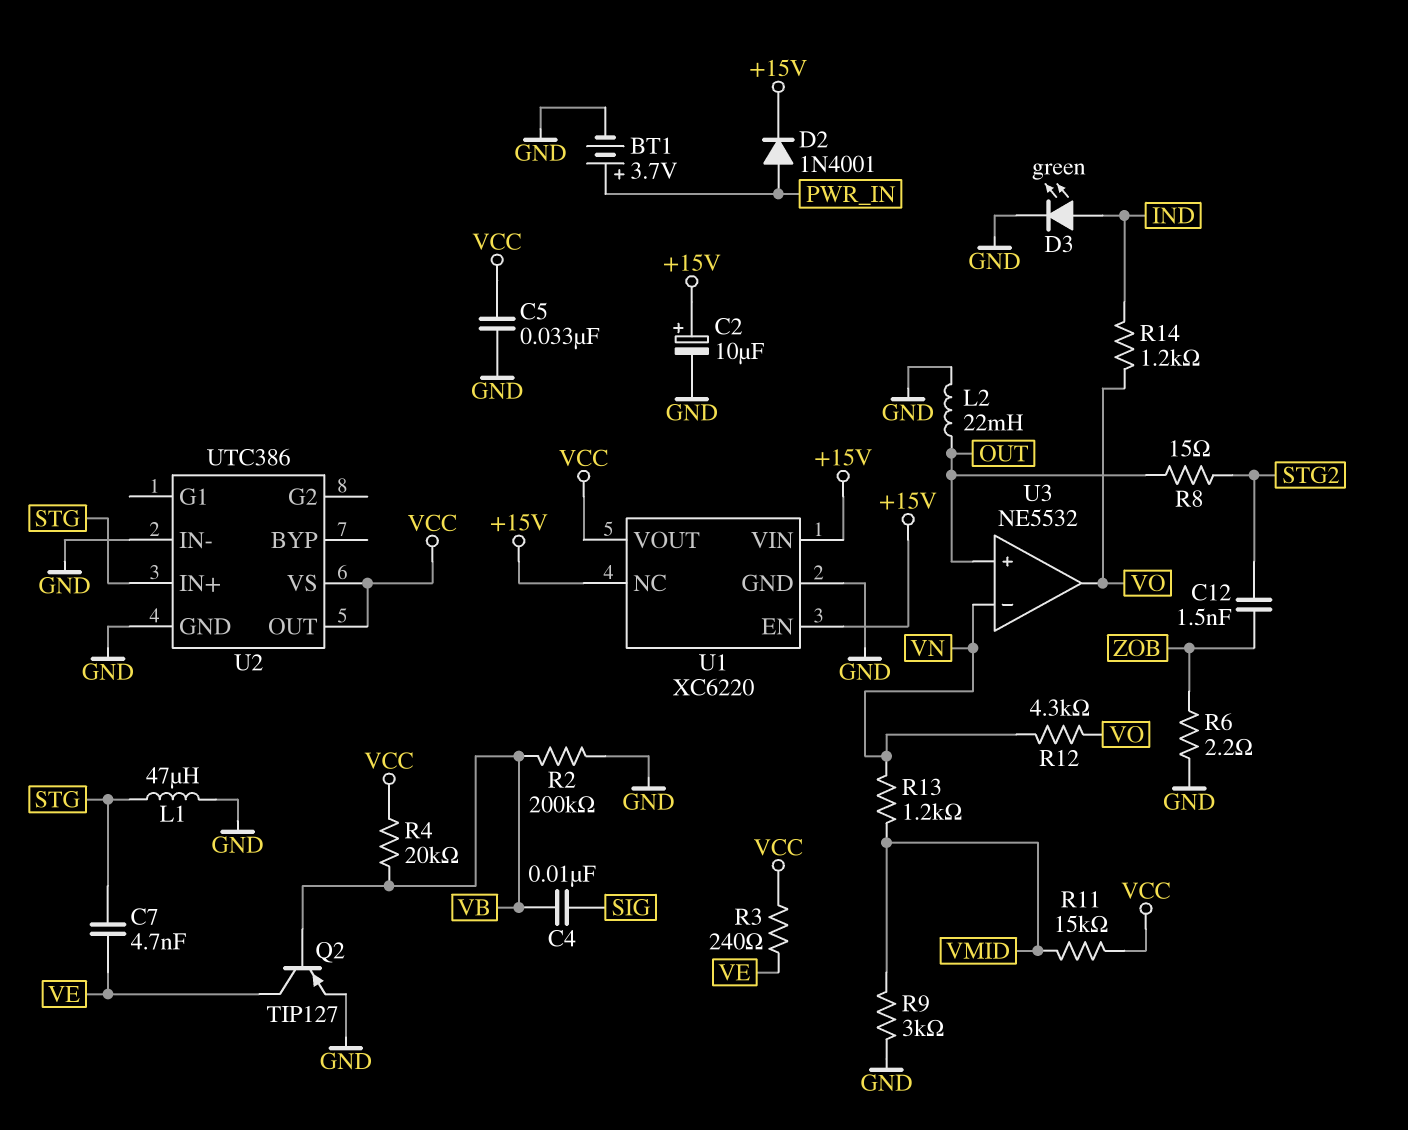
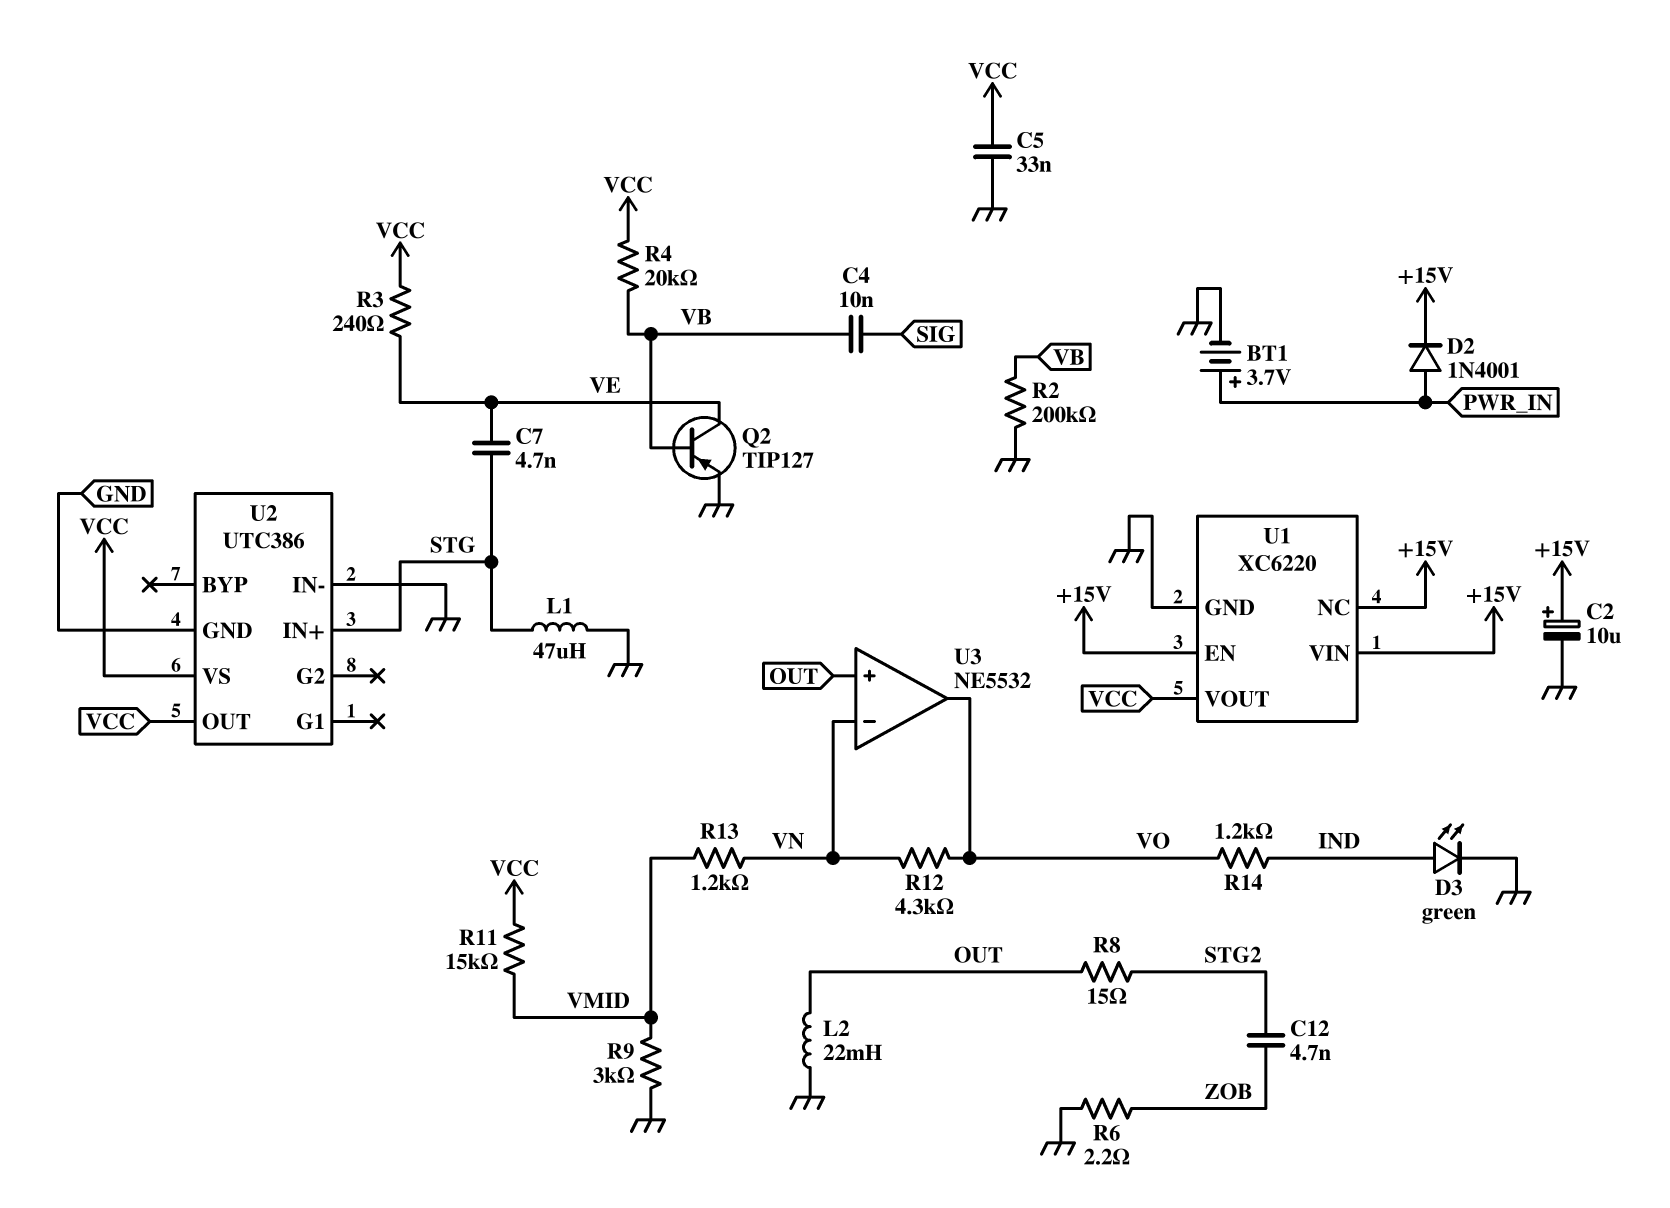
C12: 1.5nF (STG2, ZOB) -> 4.7nF (STG2, ZOB)

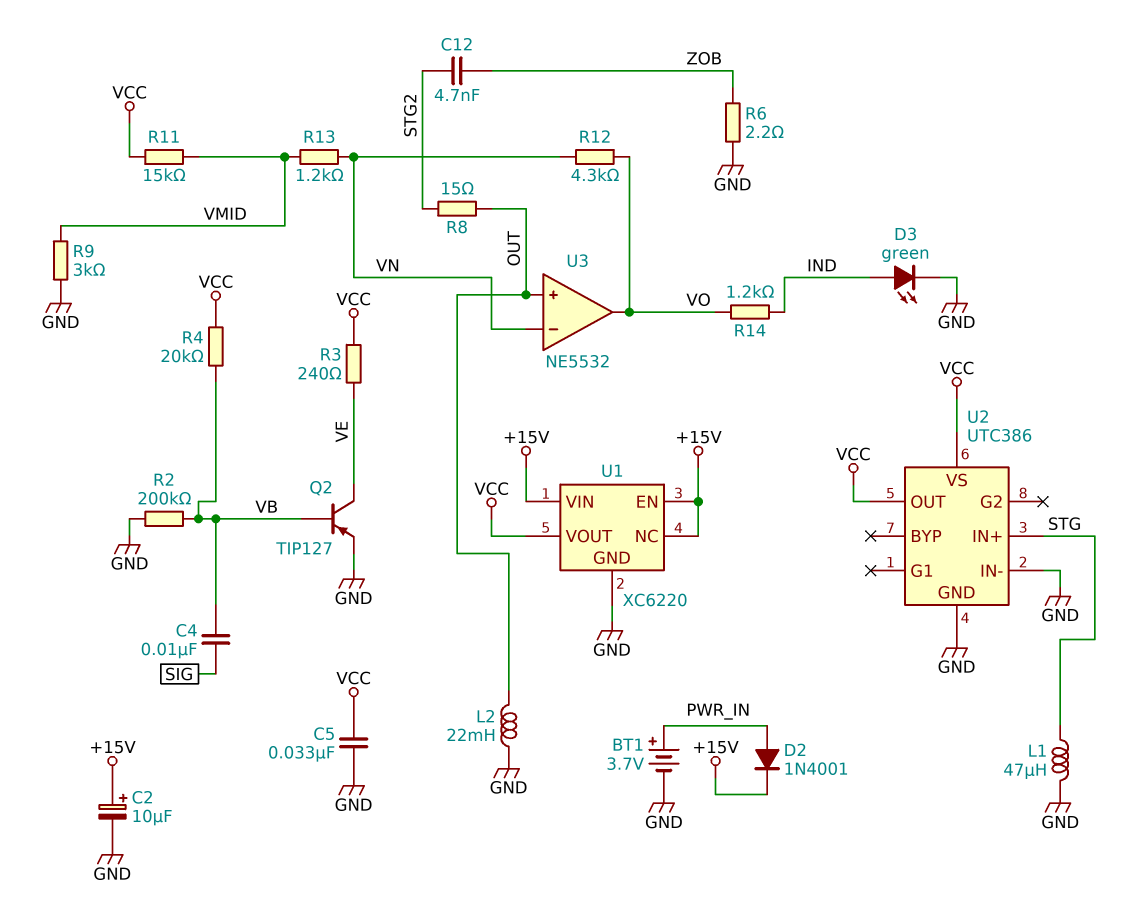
C7: 4.7nF (STG, VE) -> none

